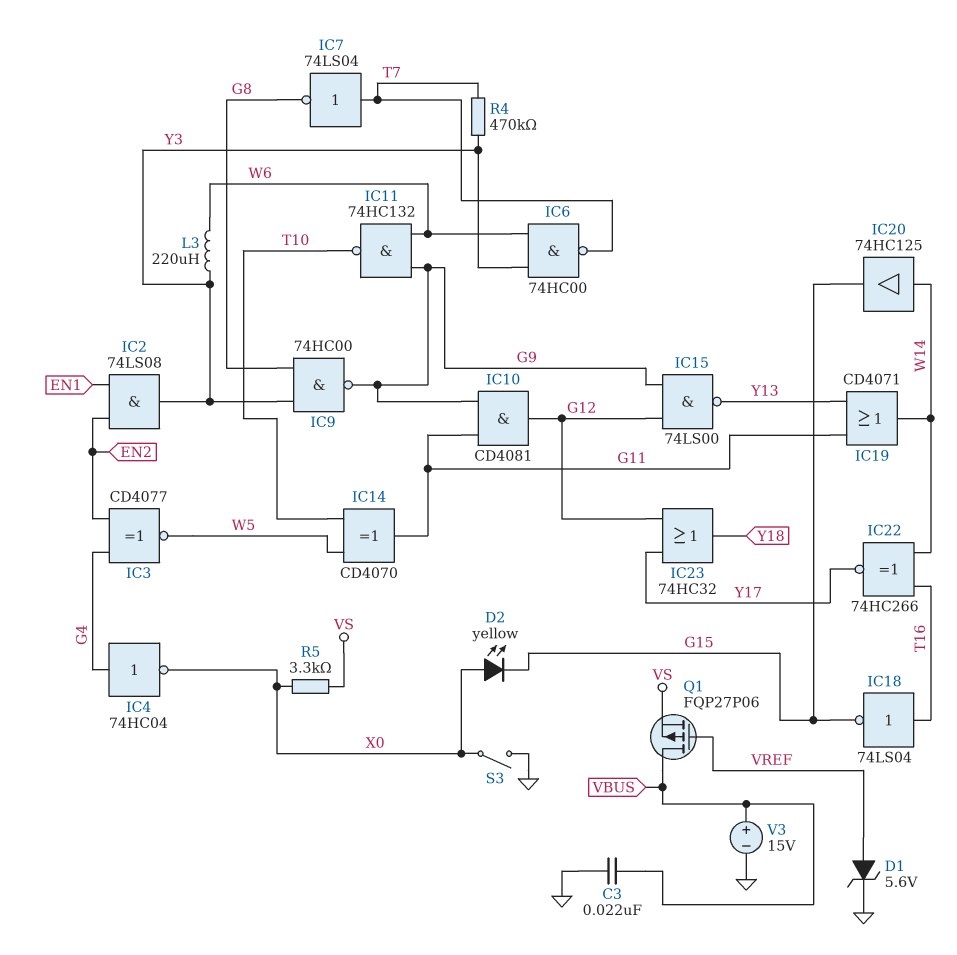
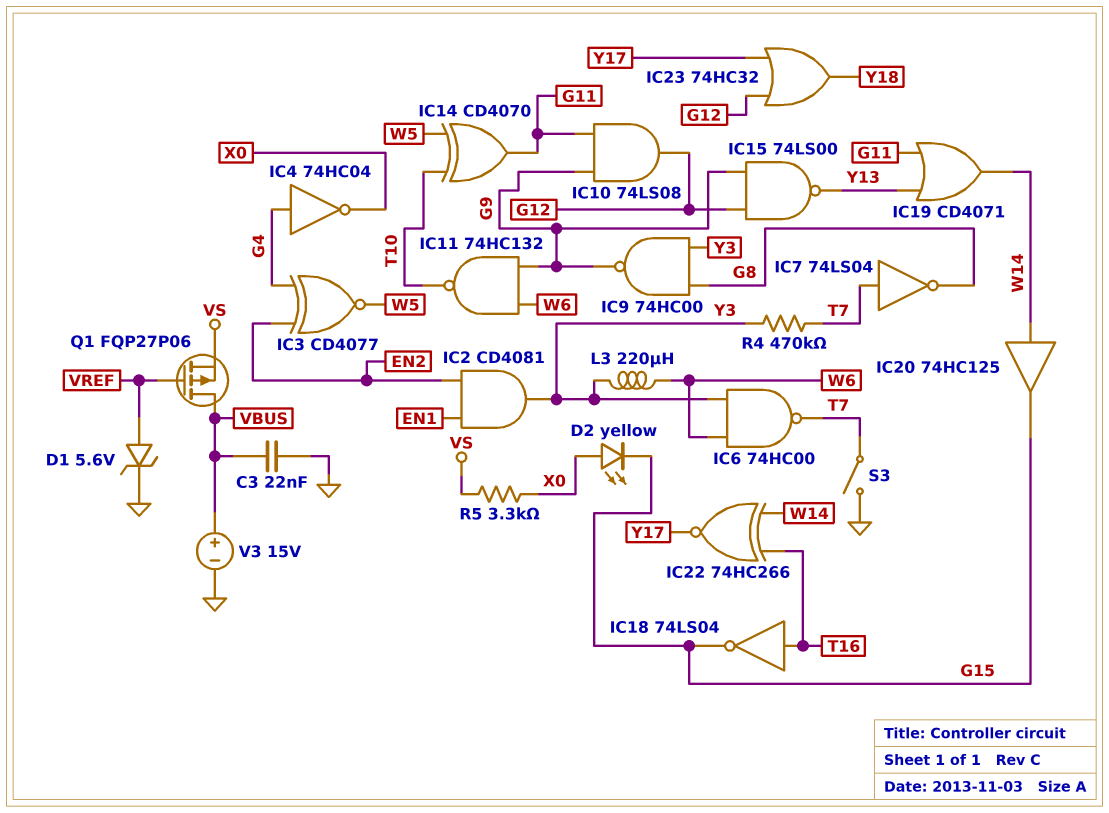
IC2: AND 74LS08 (in EN1, in EN2, out Y3) -> AND CD4081 (in EN1, in EN2, out Y3)
IC10: AND CD4081 (in G9, in G11, out G12) -> AND 74LS08 (in G9, in G11, out G12)
S3: switch (GND, X0) -> switch (GND, T7)

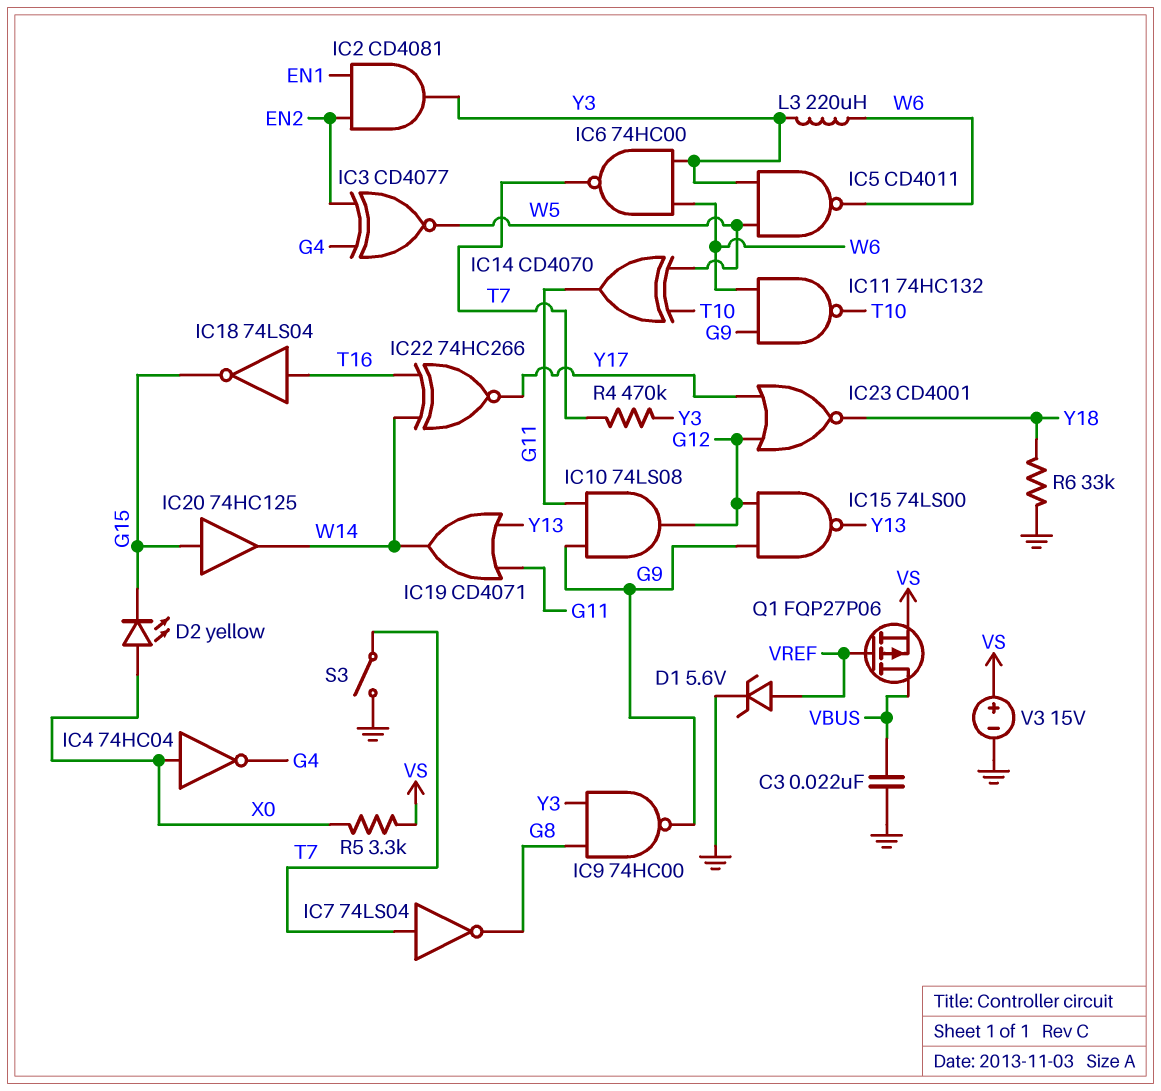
IC4: NOT 74HC04 (in G4, out X0) -> NOT 74HC04 (in X0, out G4)
IC5: none -> NAND CD4011 (in W5, in Y3, out W6)
IC20: buffer 74HC125 (in W14, out G15) -> buffer 74HC125 (in G15, out W14)
IC23: OR 74HC32 (in G12, in Y17, out Y18) -> NOR CD4001 (in G12, in Y17, out Y18)
R6: none -> 33k (GND, Y18)
V3: 15V (plus VBUS, minus GND) -> 15V (plus VS, minus GND)

